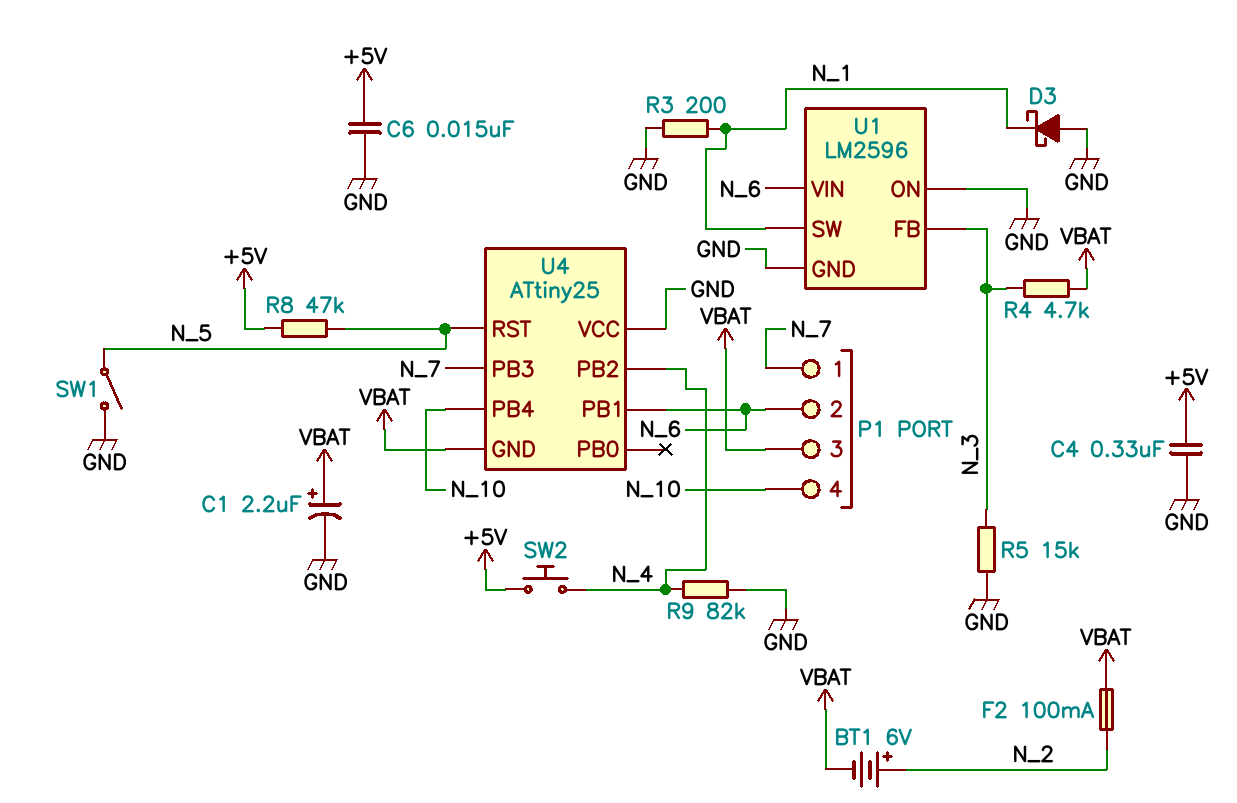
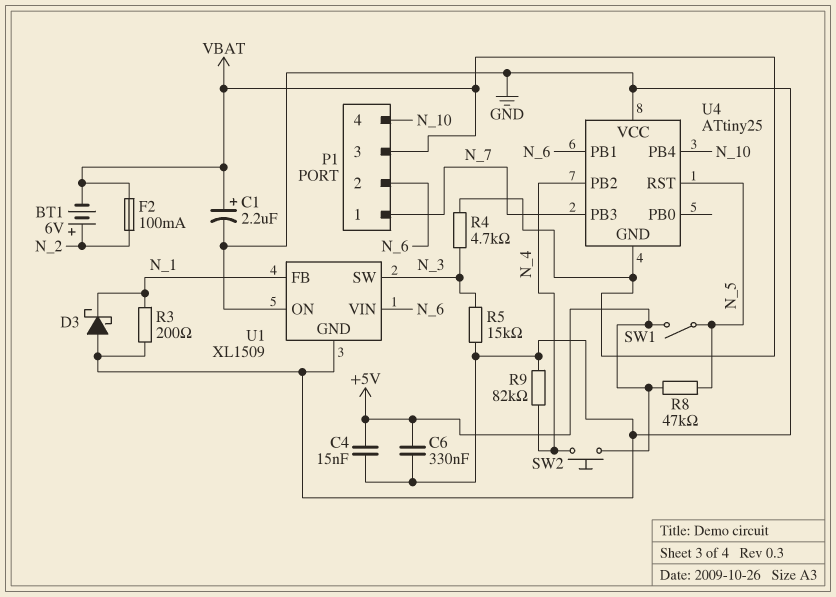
C4: 330nF (+5V, GND) -> 15nF (+5V, GND)
C6: 15nF (+5V, GND) -> 330nF (+5V, GND)
SW1: switch (GND, N_5) -> switch (+5V, N_5)
U1: LM2596 -> XL1509
U1 pin FB: N_3 -> N_1
U1 pin SW: N_1 -> N_3

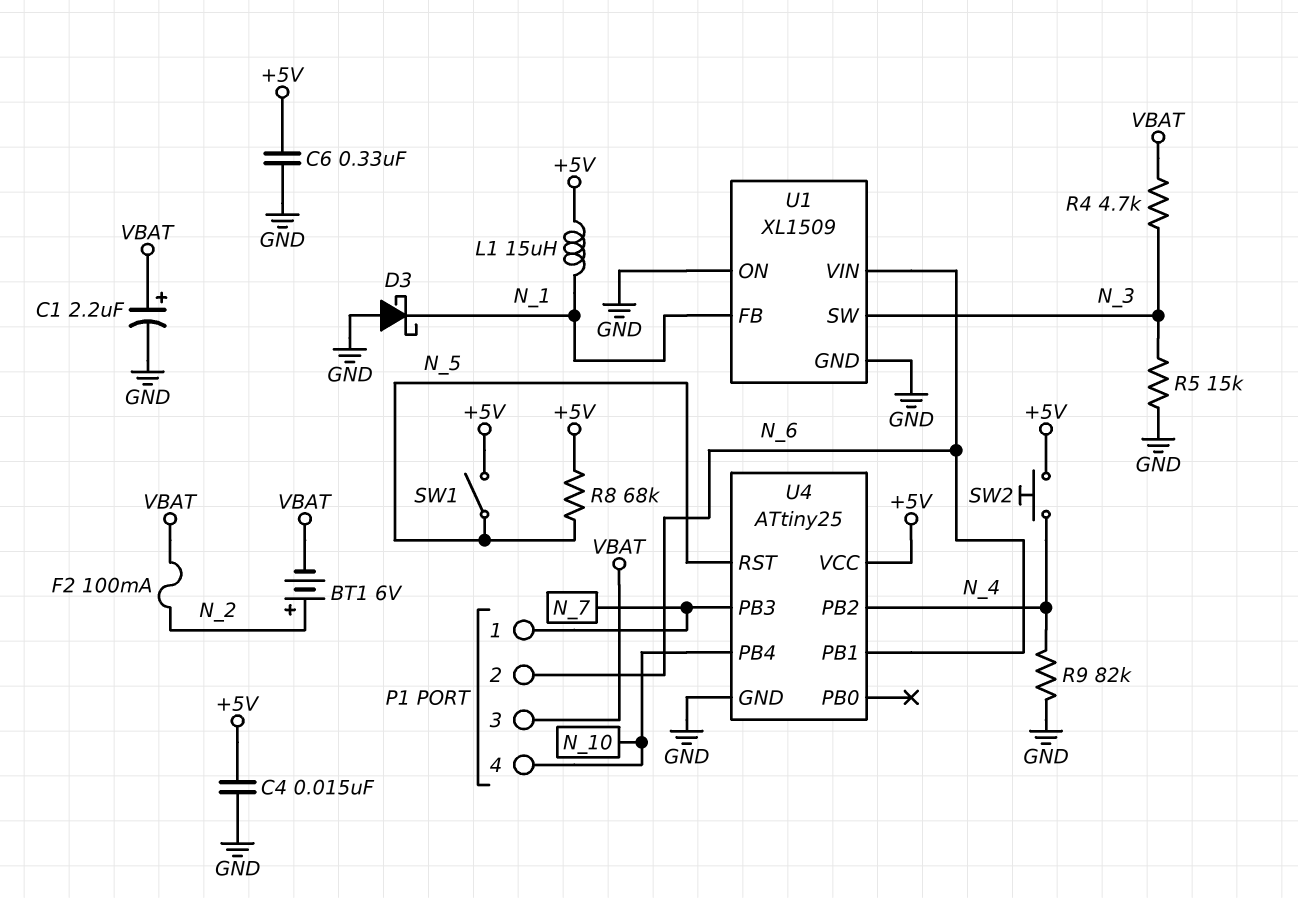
L1: none -> 15uH (+5V, N_1)
R3: 200 (GND, N_1) -> none
R8: 47k (+5V, N_5) -> 68k (+5V, N_5)
U4 pin GND: VBAT -> GND
U4 pin VCC: GND -> +5V

